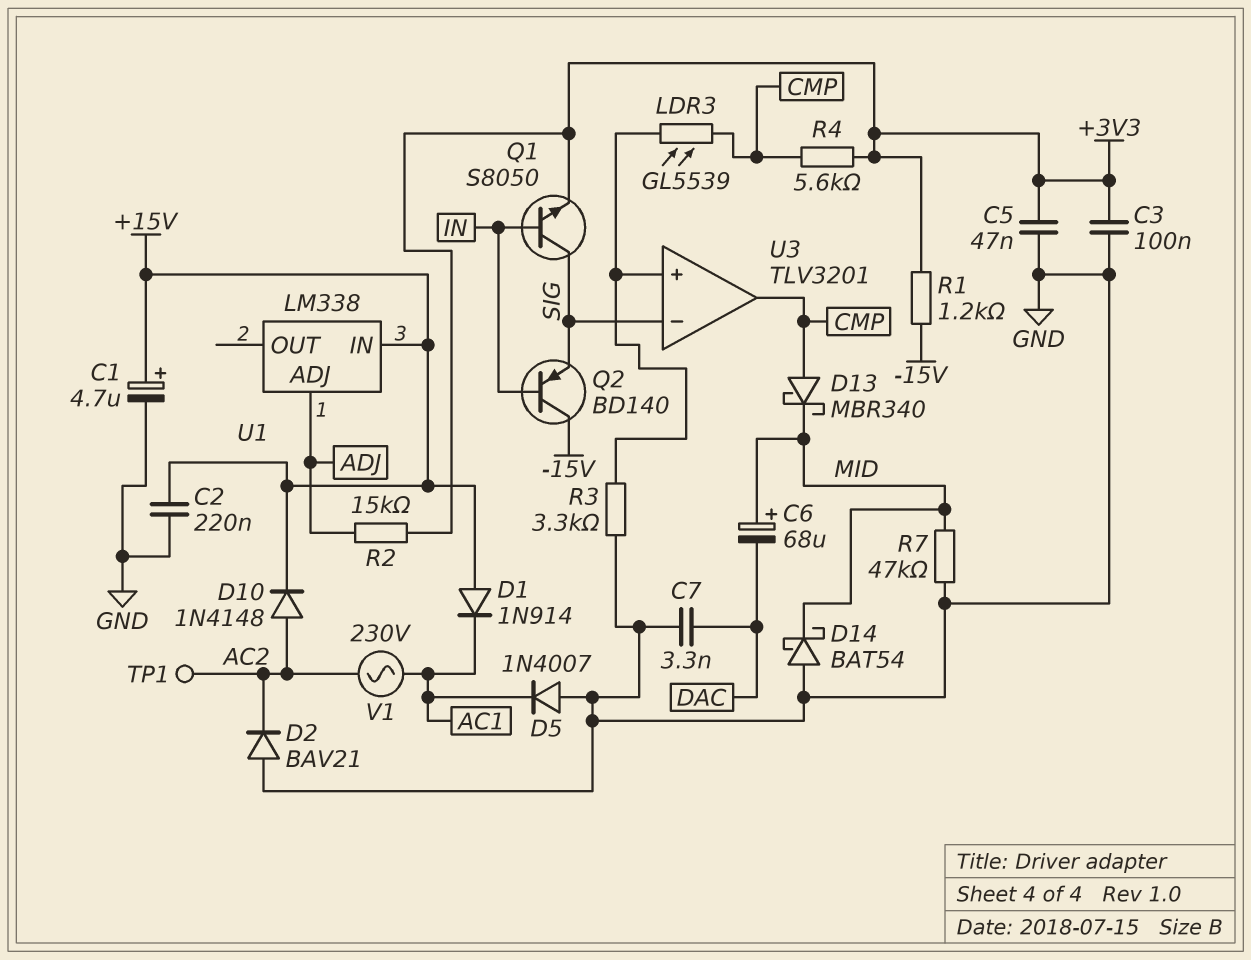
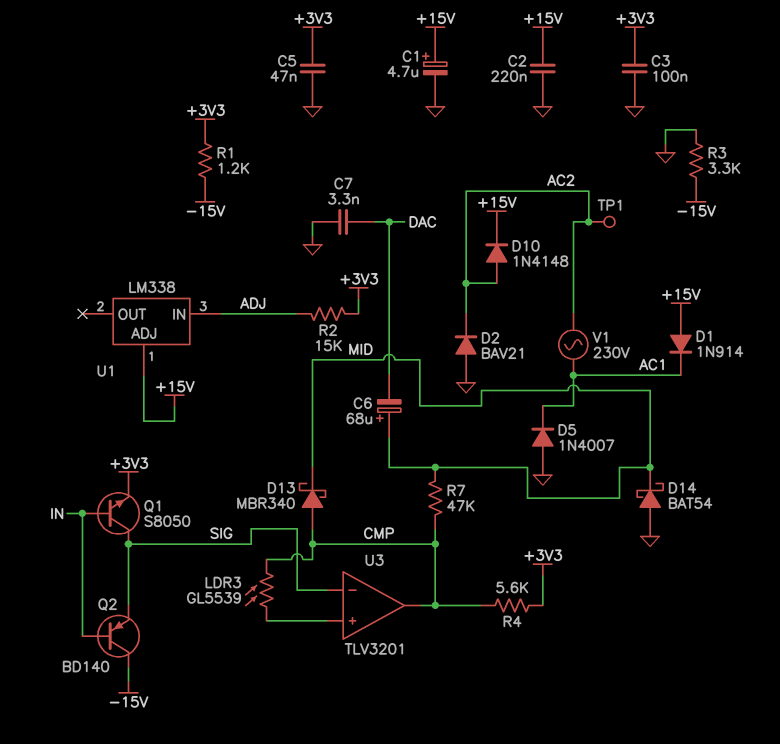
R3: 3.3k (GND, U3/in+) -> 3.3k (-15V, GND)
R7: 47k (GND, MID) -> 47k (CMP, MID)
U1 pin ADJ: ADJ -> +15V
U1 pin IN: +15V -> ADJ

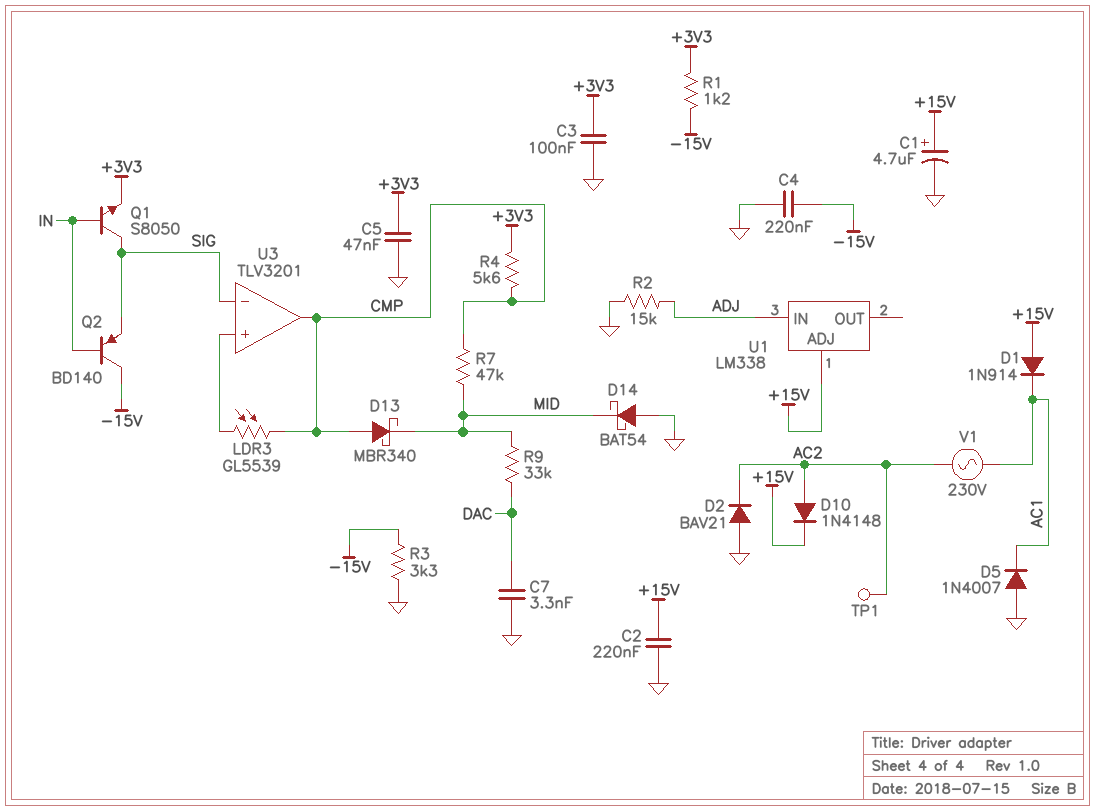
C4: none -> 220nF (-15V, GND)
C6: 68uF (plus MID, minus DAC) -> none
R2: 15k (+3V3, ADJ) -> 15k (ADJ, GND)
R9: none -> 33k (DAC, MID)

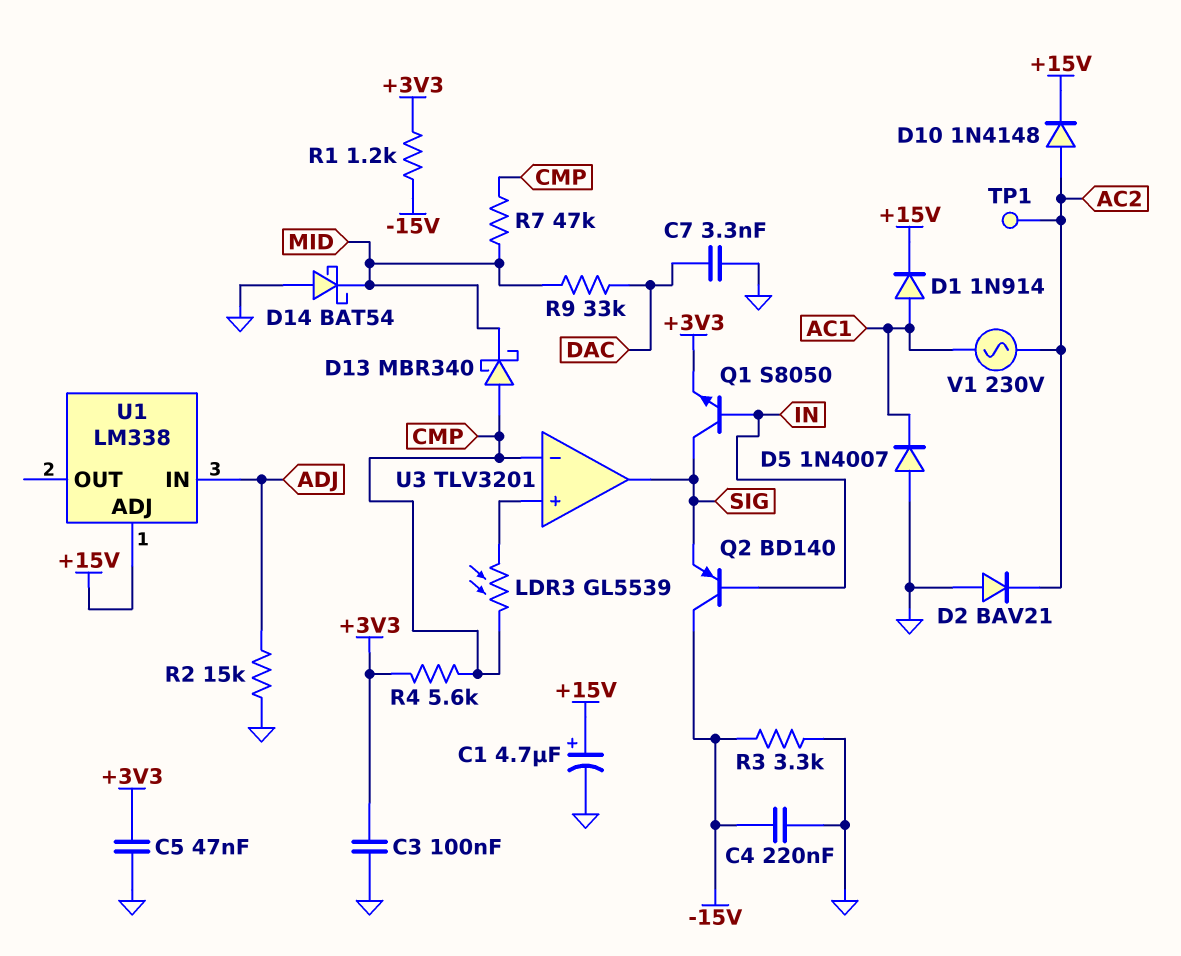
C2: 220nF (+15V, GND) -> none
D1: diode 1N914 (A +15V, K AC1) -> diode 1N914 (A AC1, K +15V)
U3 pin in-: SIG -> CMP
U3 pin out: CMP -> SIG

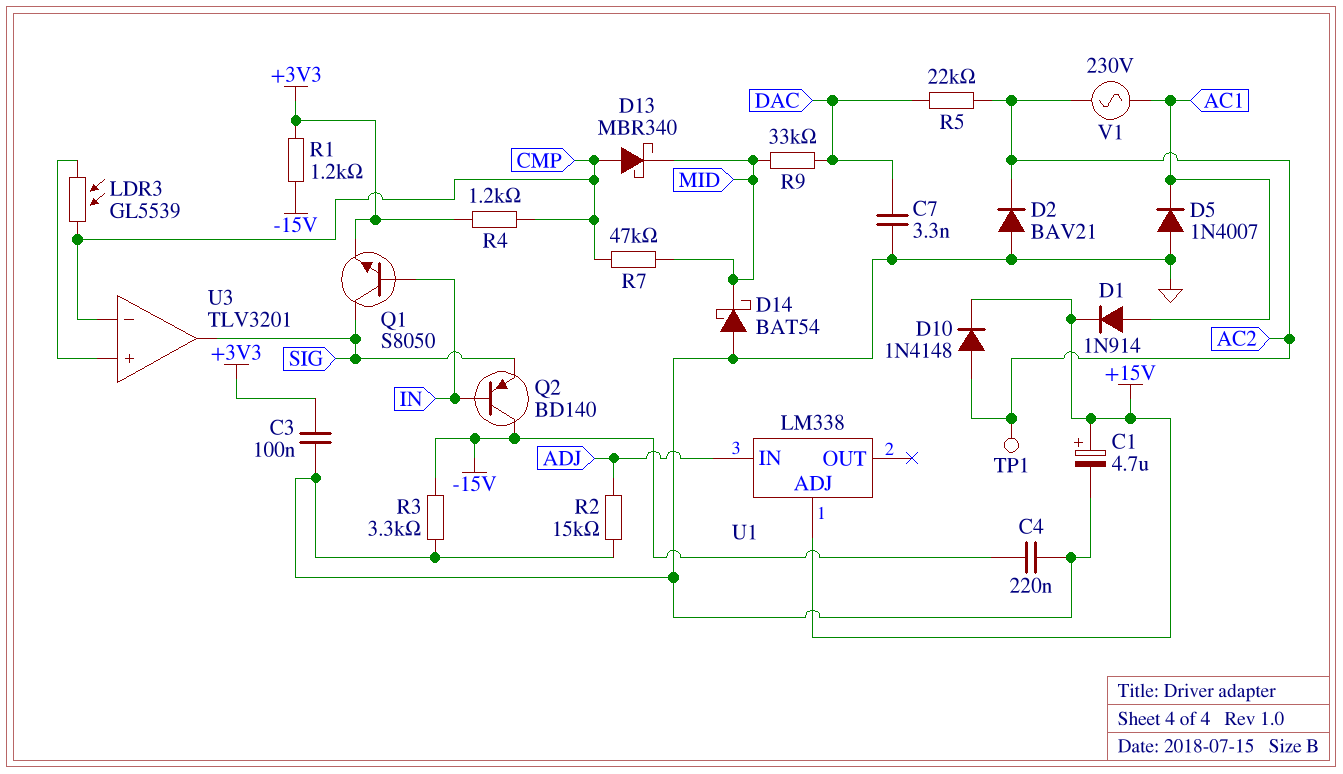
C5: 47nF (+3V3, GND) -> none
R4: 5.6k (+3V3, CMP) -> 1.2k (+3V3, CMP)
R5: none -> 22k (AC2, DAC)

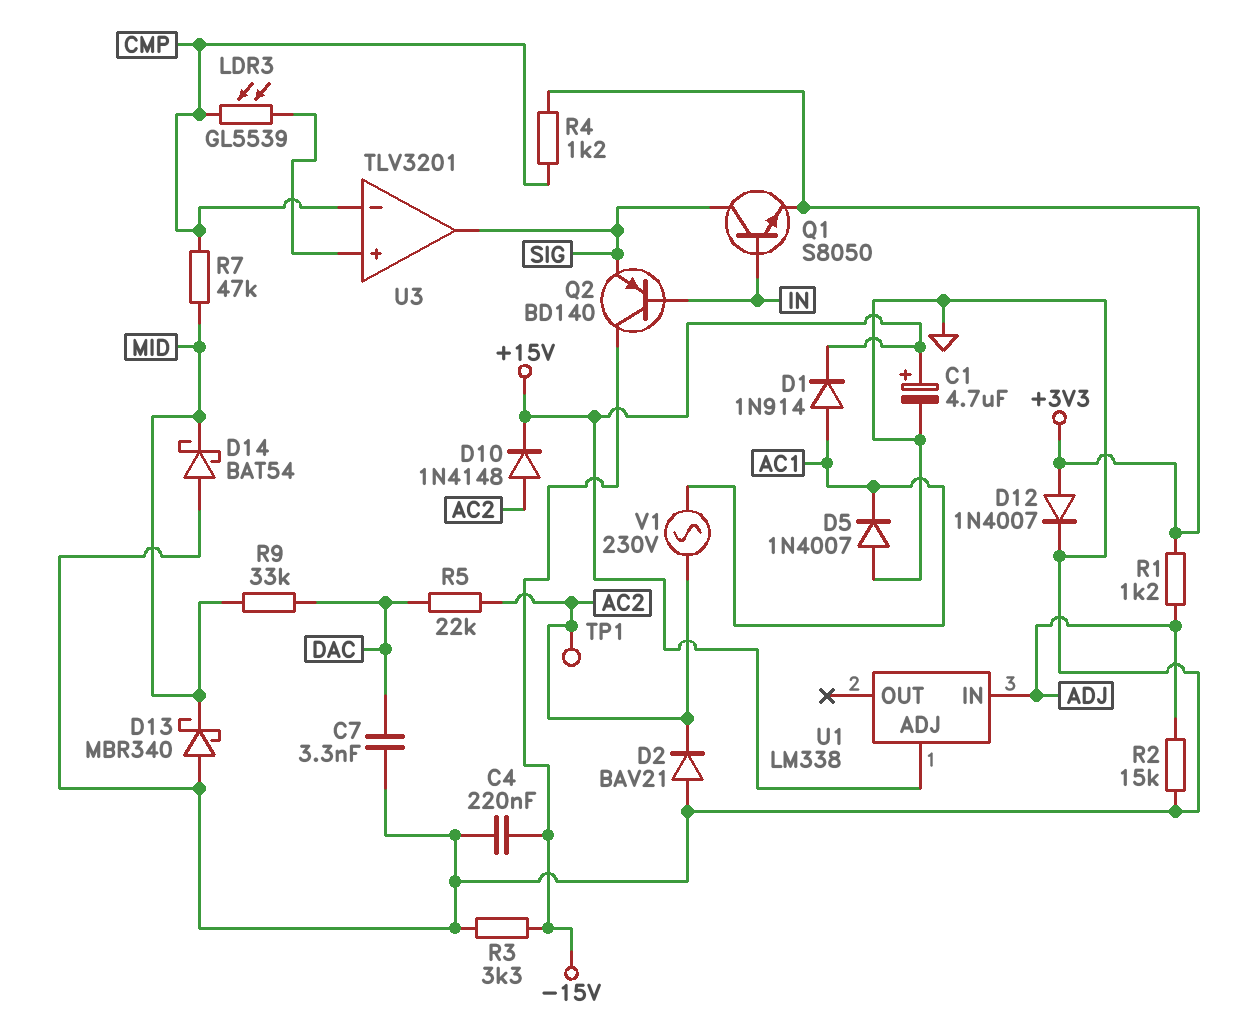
C3: 100nF (+3V3, GND) -> none
D12: none -> diode 1N4007 (A +3V3, K GND)
D13: schottky MBR340 (A CMP, K MID) -> schottky MBR340 (A GND, K MID)
R1: 1.2k (+3V3, -15V) -> 1.2k (+3V3, ADJ)

